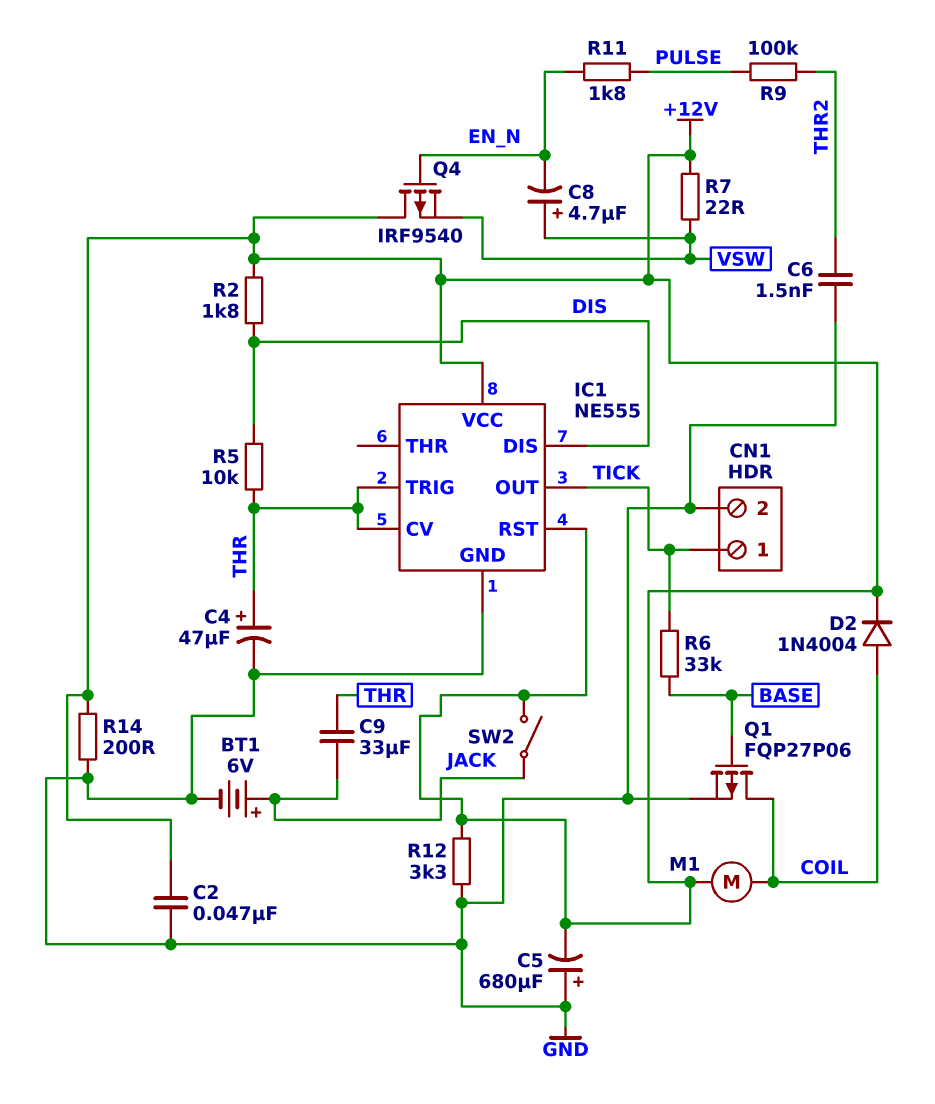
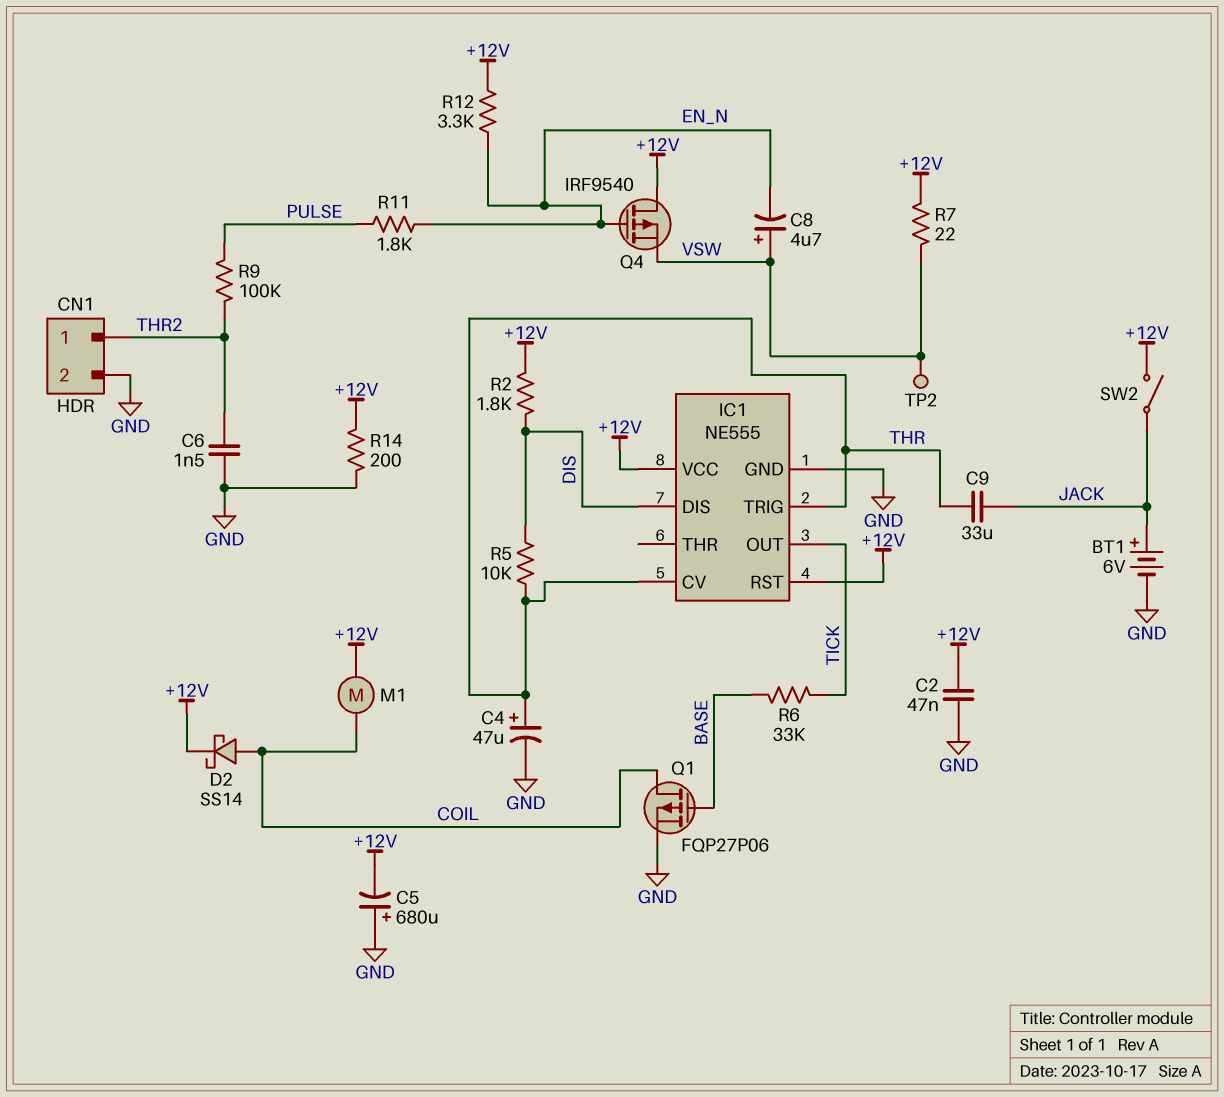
CN1 pin 1: TICK -> THR2
D2: diode 1N4004 (A COIL, K +12V) -> schottky SS14 (A COIL, K +12V)
R12: 3.3k (+12V, GND) -> 3.3k (+12V, EN_N)
TP2: none -> test point (VSW)

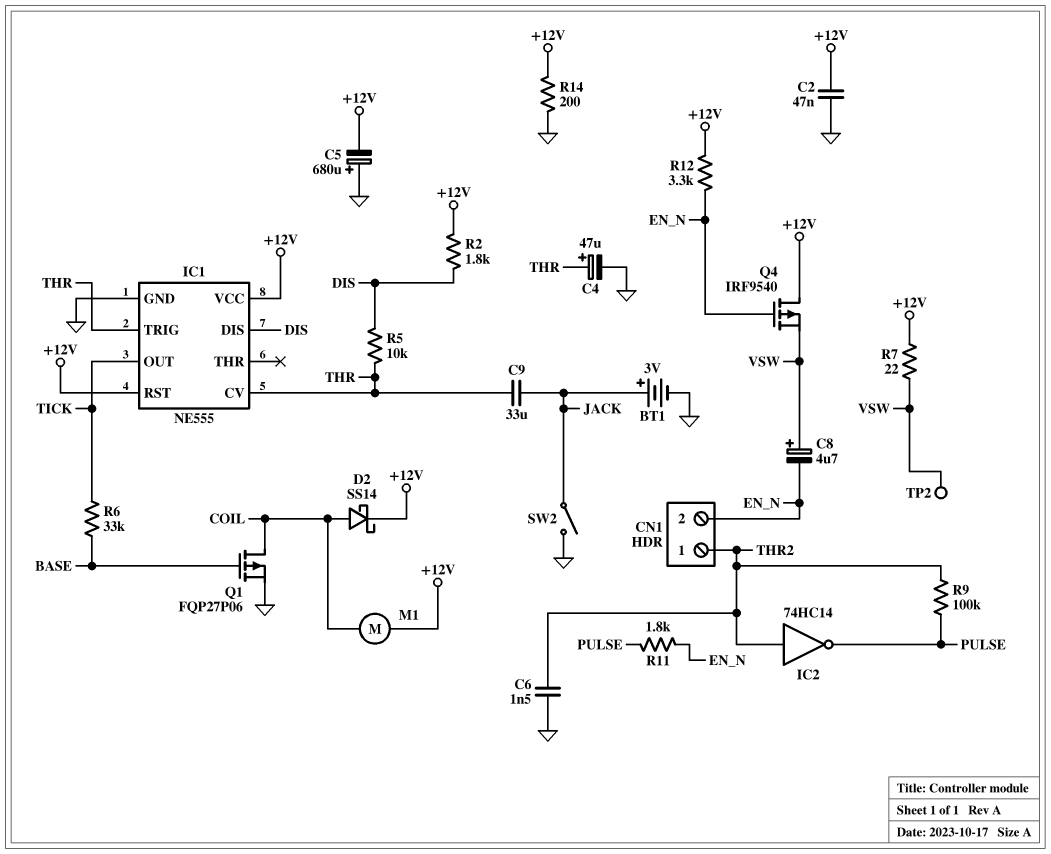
BT1: 6V (plus JACK, minus GND) -> 3V (plus JACK, minus GND)
CN1 pin 2: GND -> EN_N
IC2: none -> NOT 74HC14 (in THR2, out PULSE)
SW2: switch (+12V, JACK) -> switch (GND, JACK)

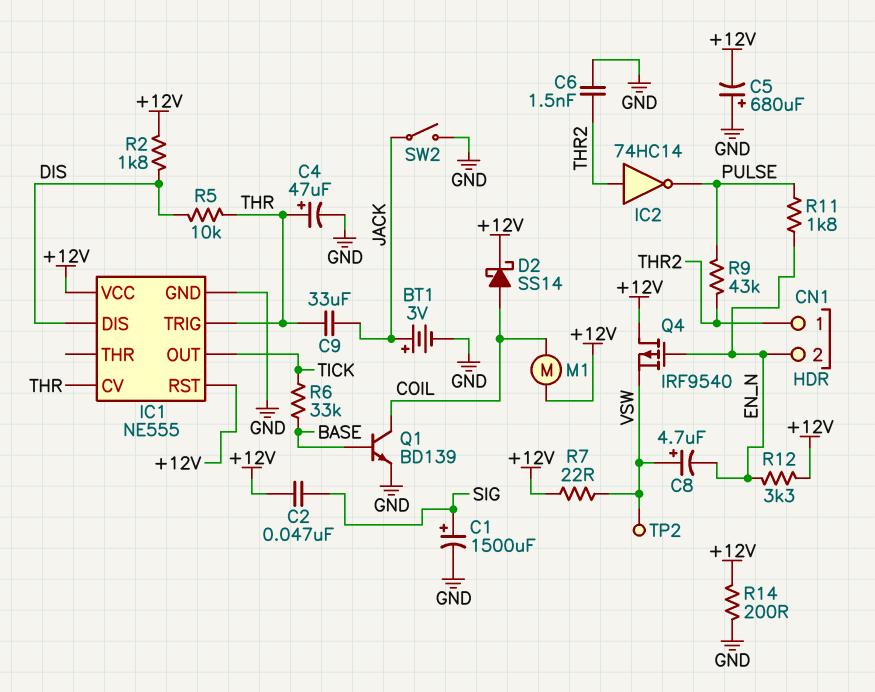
C1: none -> 1500uF (plus SIG, minus GND)
C2: 47nF (+12V, GND) -> 47nF (+12V, SIG)
Q1: PMOS FQP27P06 (G BASE, D COIL, S GND) -> NPN BD139 (B BASE, C COIL, E GND)
R9: 100k (PULSE, THR2) -> 43k (PULSE, THR2)

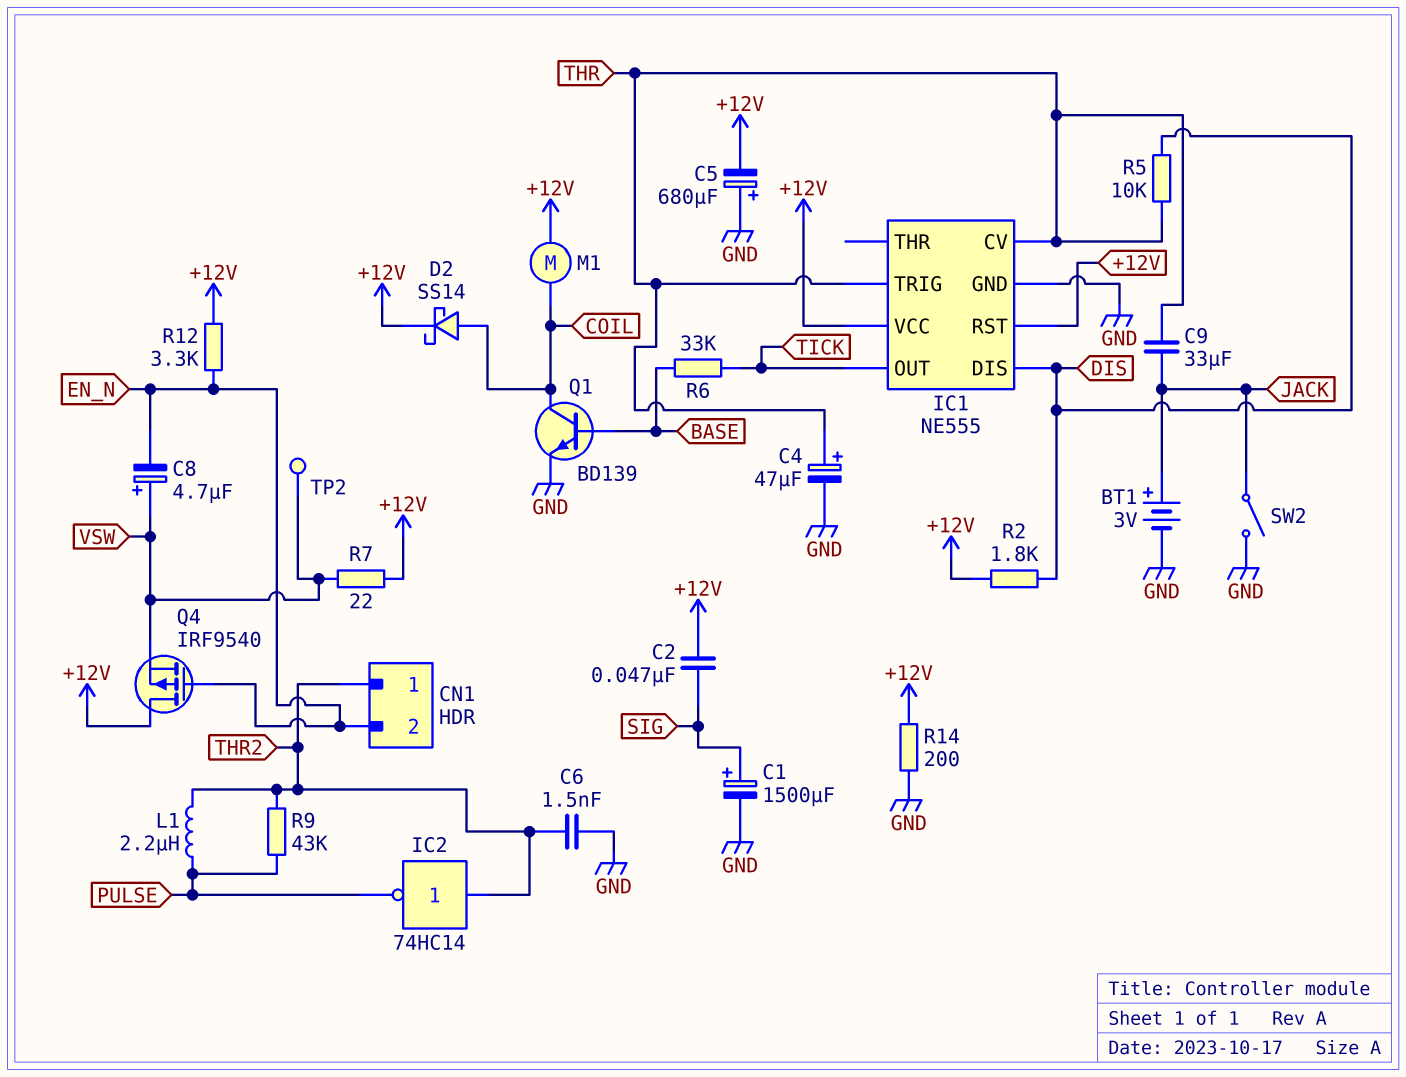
L1: none -> 2.2uH (PULSE, THR2)
R11: 1.8k (EN_N, PULSE) -> none

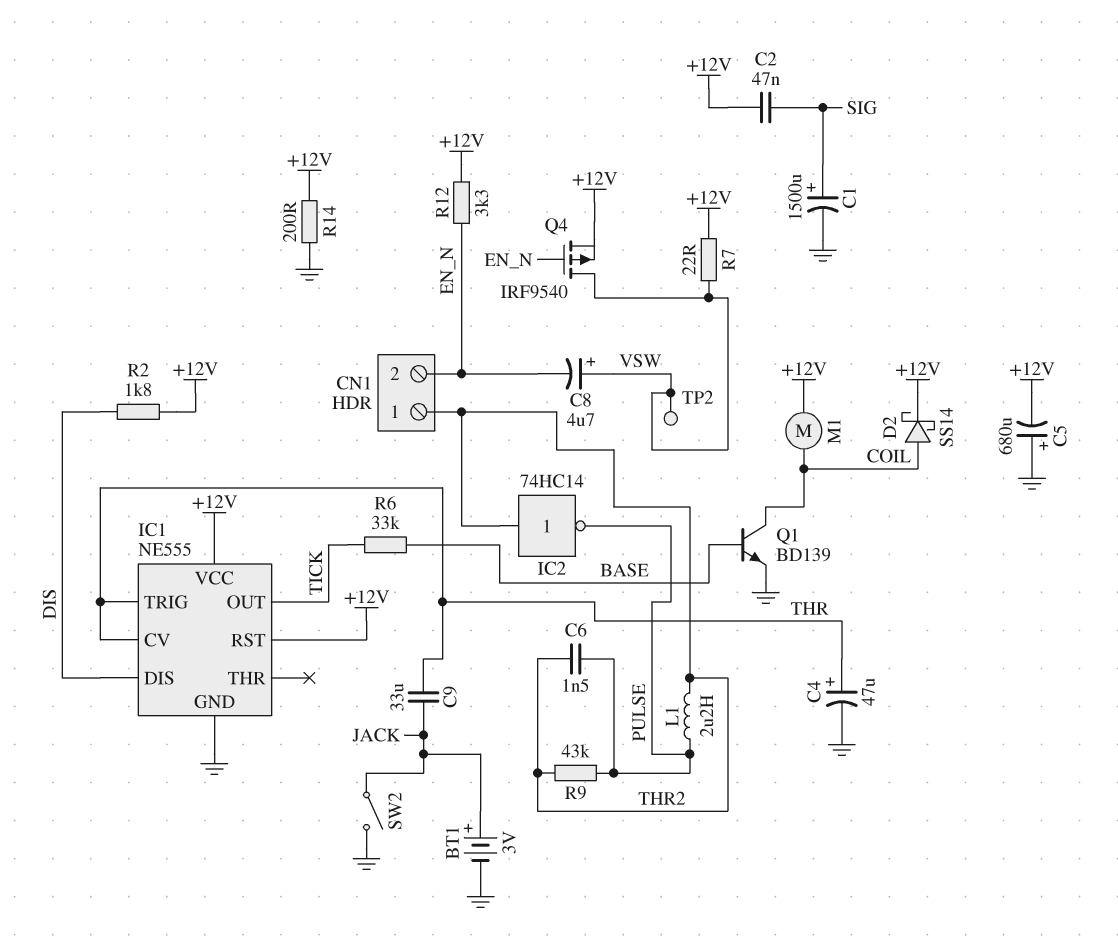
C6: 1.5nF (GND, THR2) -> 1.5nF (PULSE, THR2)
Q4: PMOS IRF9540 (G EN_N, D +12V, S VSW) -> PMOS IRF9540 (G EN_N, D VSW, S +12V)
R5: 10k (DIS, THR) -> none

